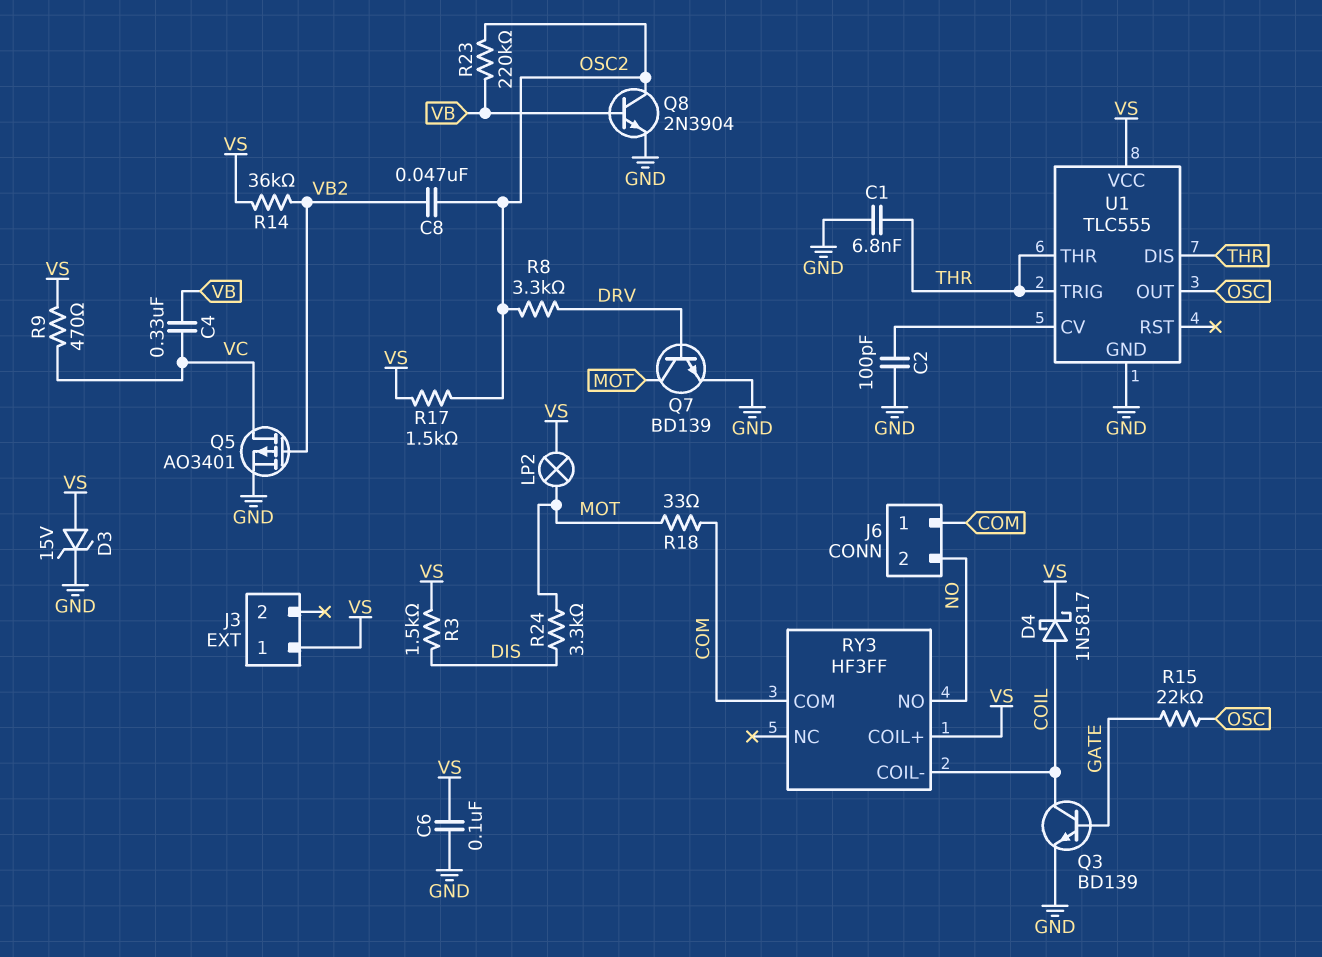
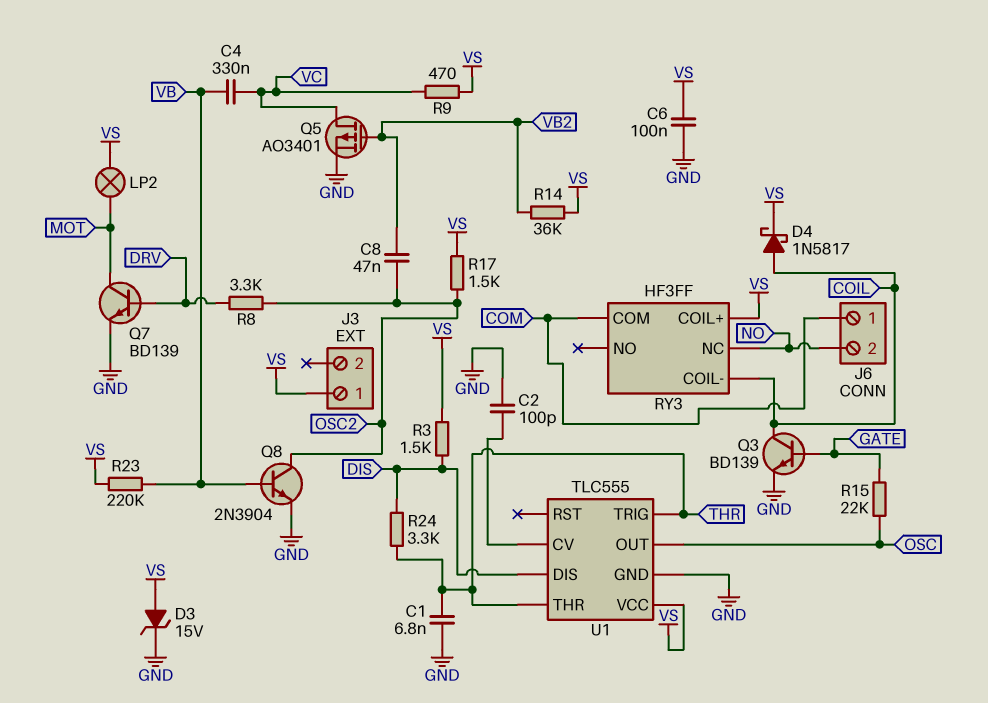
R18: 33 (COM, MOT) -> none
R23: 220k (OSC2, VB) -> 220k (VB, VS)
R24: 3.3k (DIS, MOT) -> 3.3k (DIS, THR)
RY3 pin NC: none -> NO
RY3 pin NO: NO -> none
U1 pin DIS: THR -> DIS

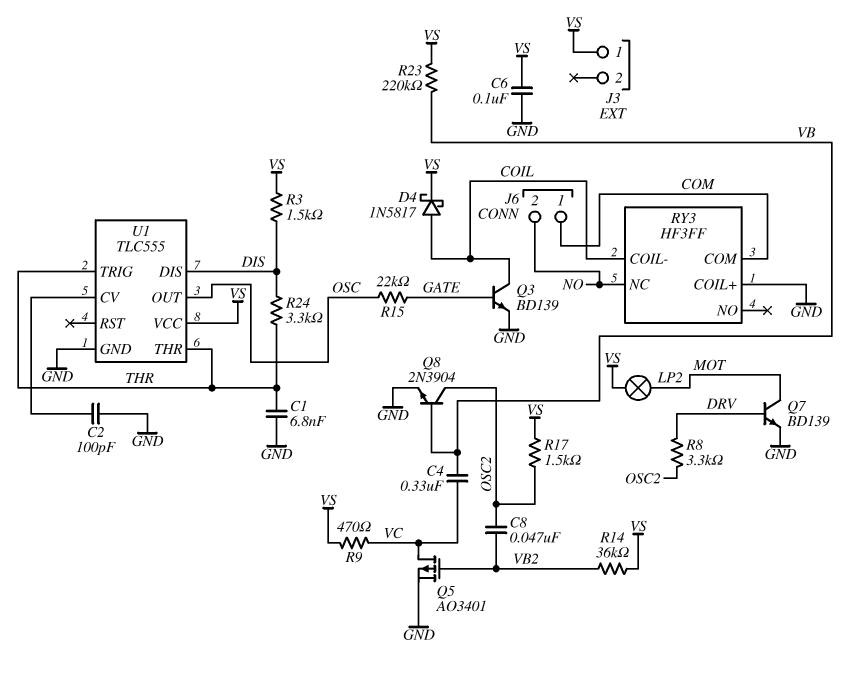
D3: zener 15V (A VS, K GND) -> none
RY3 pin COIL+: VS -> GND

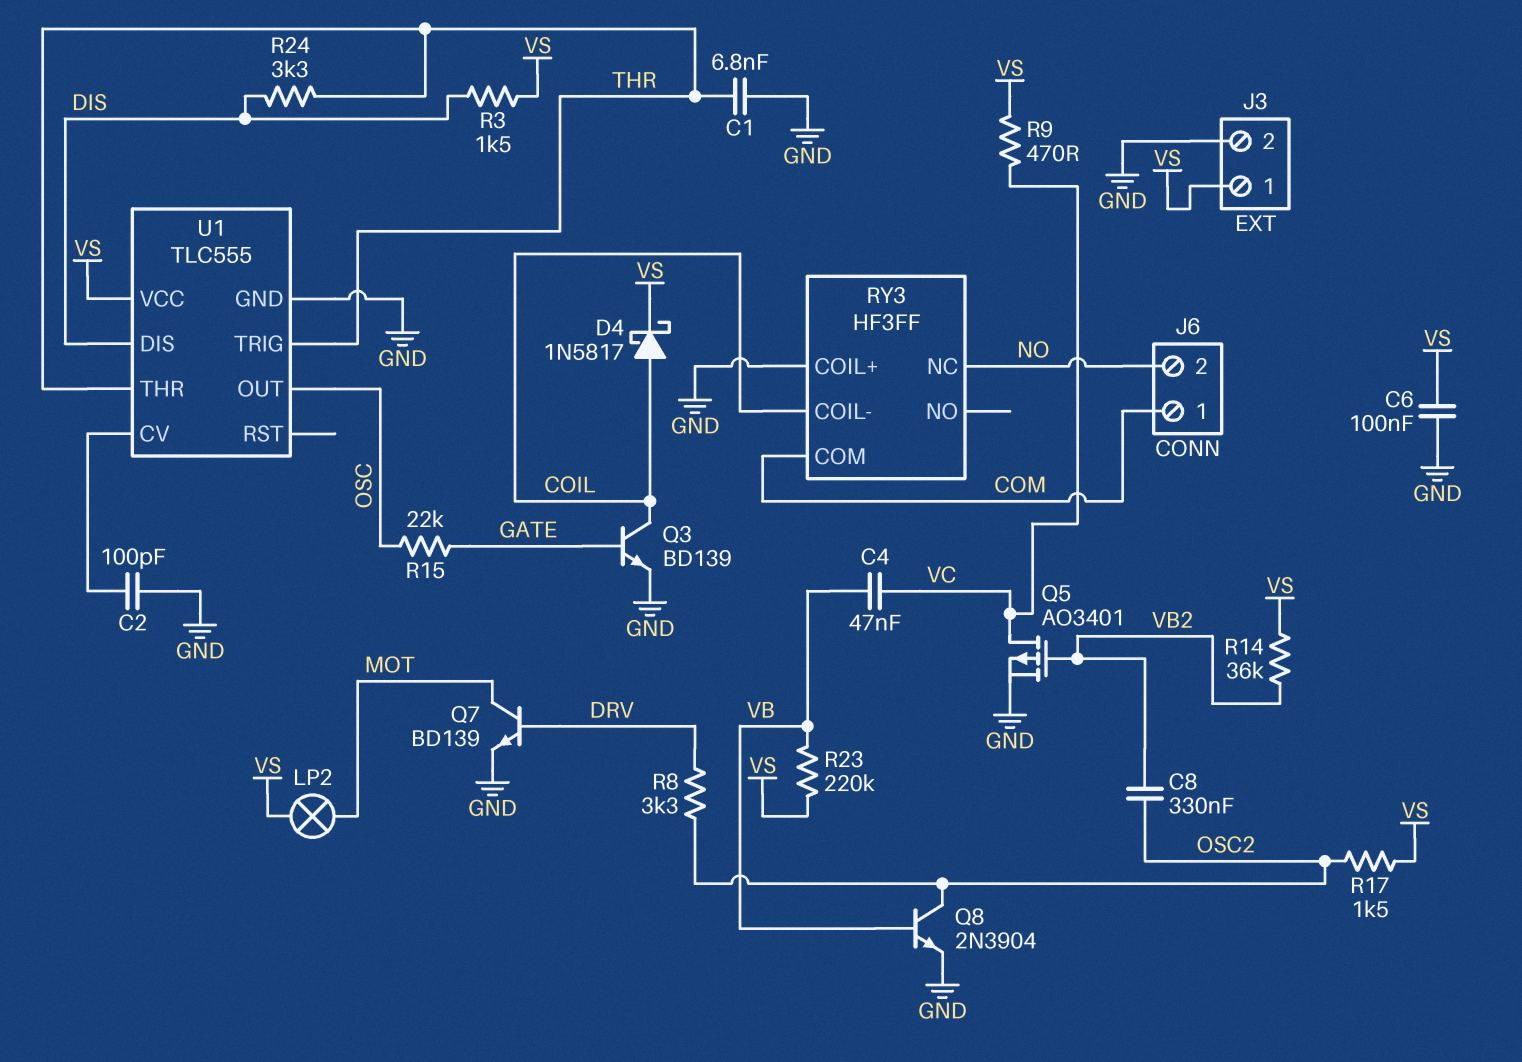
C4: 330nF (VB, VC) -> 47nF (VB, VC)
C8: 47nF (OSC2, VB2) -> 330nF (OSC2, VB2)
J3 pin 2: none -> GND

